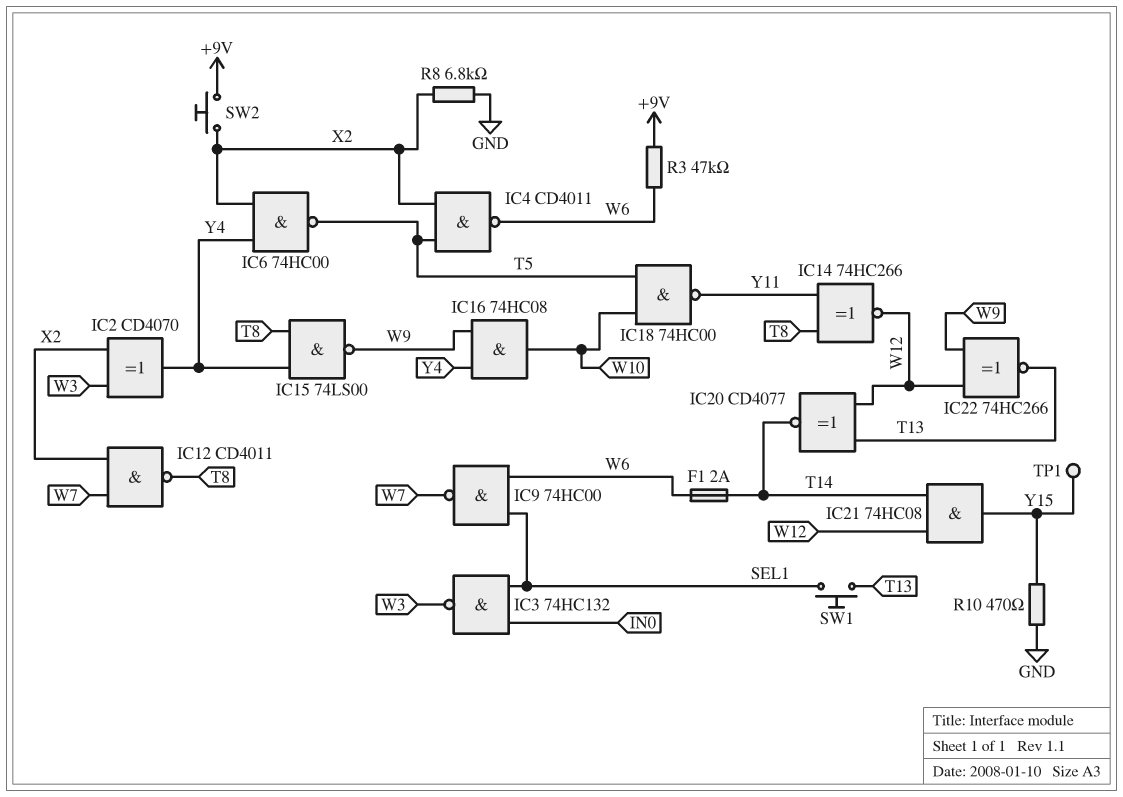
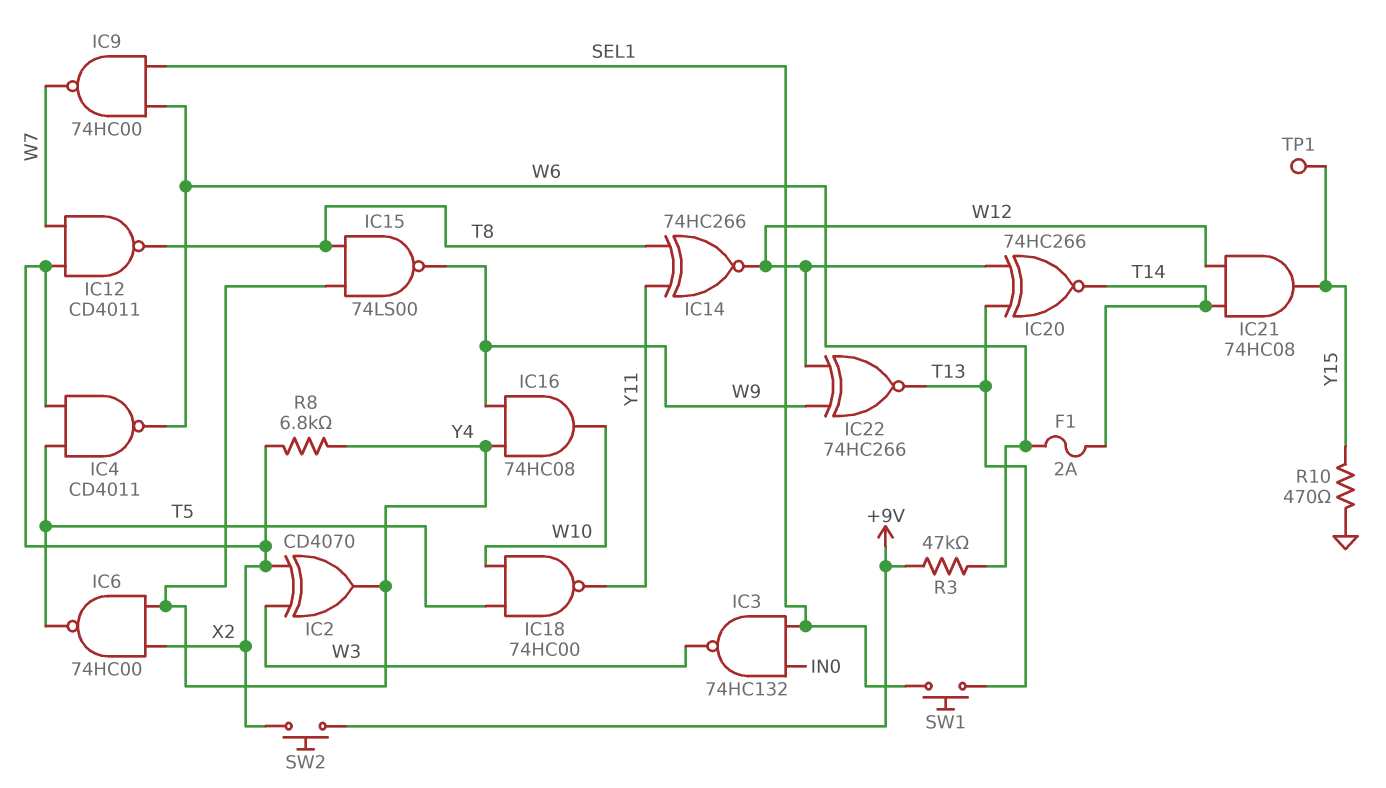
IC20: XNOR CD4077 (in T13, in W12, out T14) -> XNOR 74HC266 (in T13, in W12, out T14)
R8: 6.8k (GND, X2) -> 6.8k (X2, Y4)

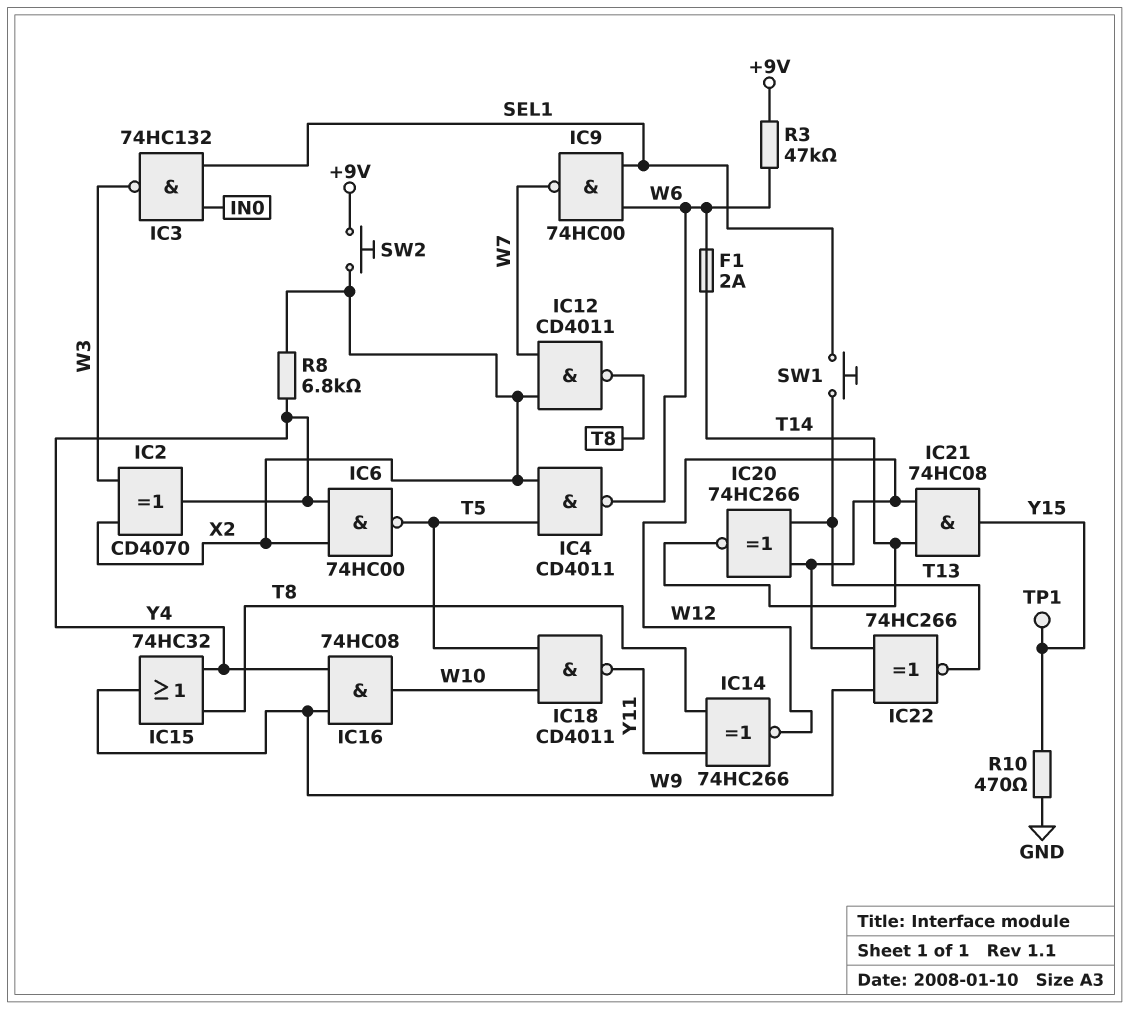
IC15: NAND 74LS00 (in T8, in Y4, out W9) -> OR 74HC32 (in T8, in Y4, out W9)
IC18: NAND 74HC00 (in T5, in W10, out Y11) -> NAND CD4011 (in T5, in W10, out Y11)

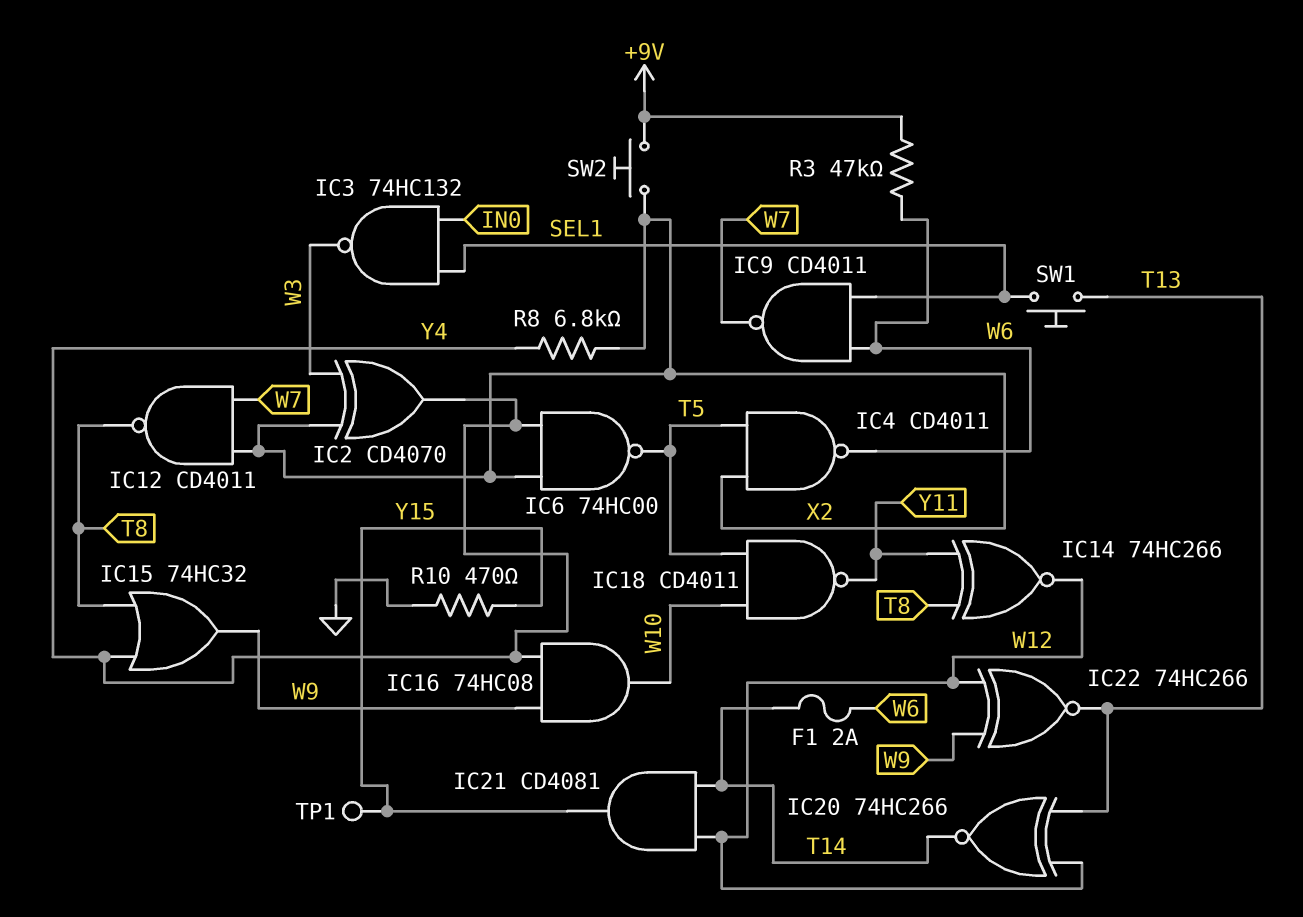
IC9: NAND 74HC00 (in SEL1, in W6, out W7) -> NAND CD4011 (in SEL1, in W6, out W7)
IC21: AND 74HC08 (in T14, in W12, out Y15) -> AND CD4081 (in T14, in W12, out Y15)

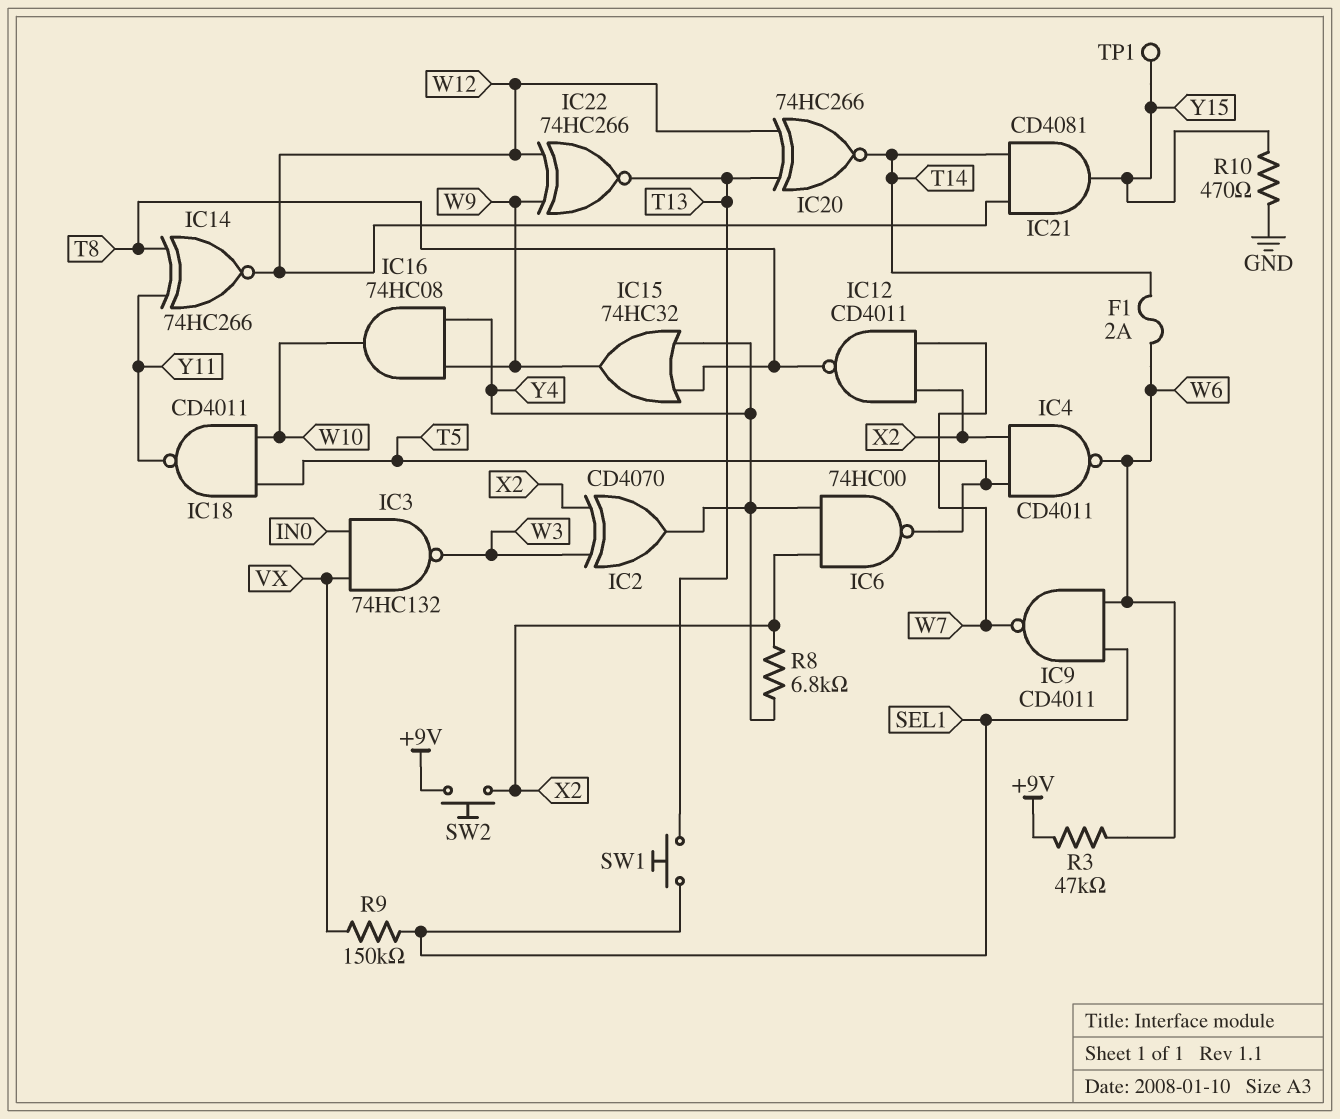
IC3: NAND 74HC132 (in IN0, in SEL1, out W3) -> NAND 74HC132 (in IN0, in VX, out W3)
R9: none -> 150k (SEL1, VX)

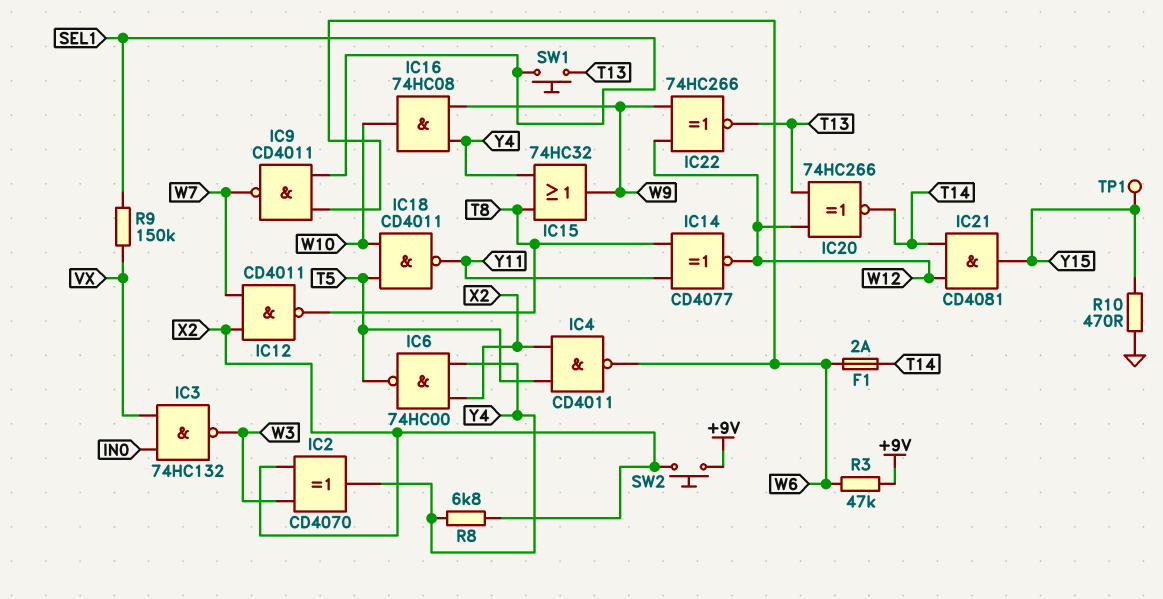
IC14: XNOR 74HC266 (in T8, in Y11, out W12) -> XNOR CD4077 (in T8, in Y11, out W12)

